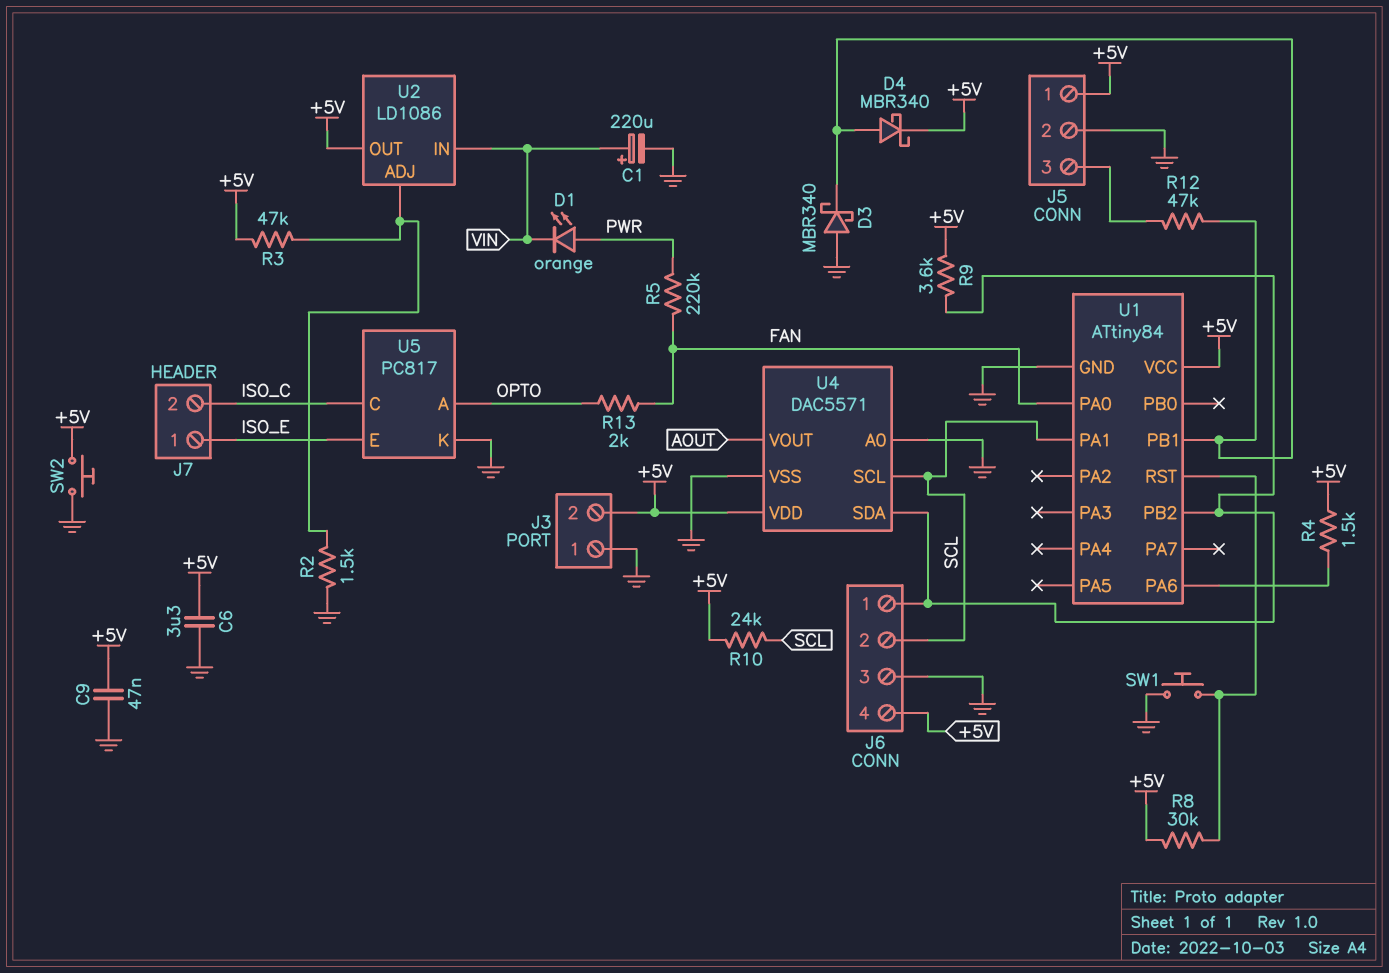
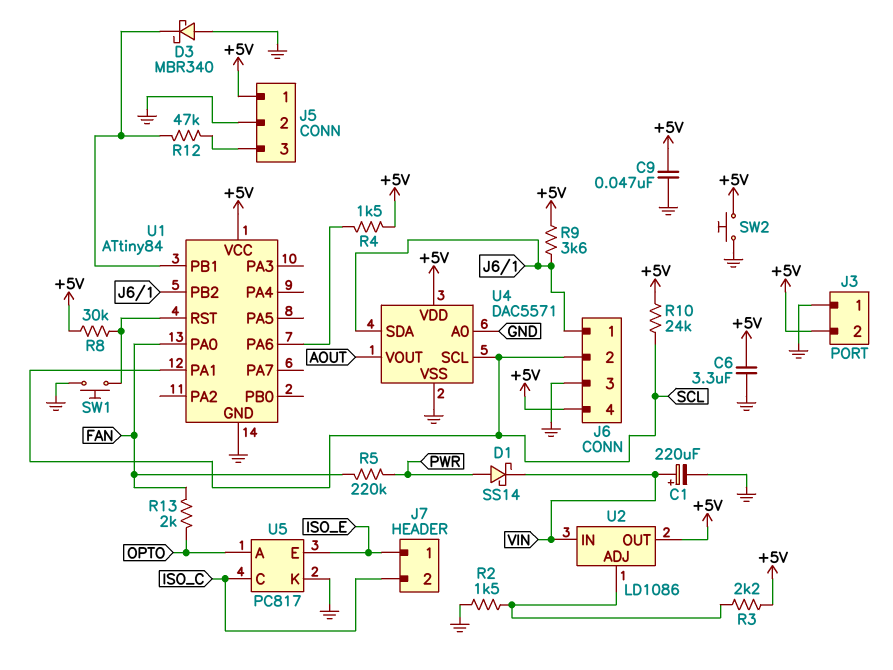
D1: LED orange (A PWR, K VIN) -> schottky SS14 (A PWR, K VIN)
D4: schottky MBR340 (A U1/PB1, K +5V) -> none
R3: 47k (+5V, U2/ADJ) -> 2.2k (+5V, U2/ADJ)

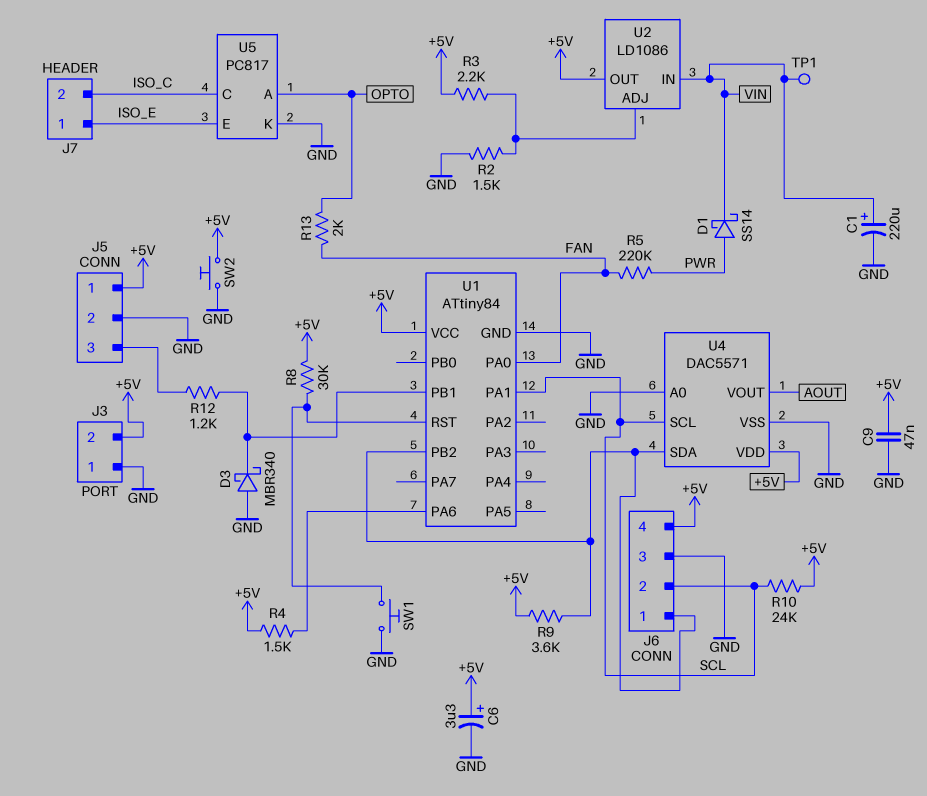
C6: 3.3uF (+5V, GND) -> 3.3uF (plus +5V, minus GND)
R12: 47k (J5/3, U1/PB1) -> 1.2k (J5/3, U1/PB1)
TP1: none -> test point (VIN)

